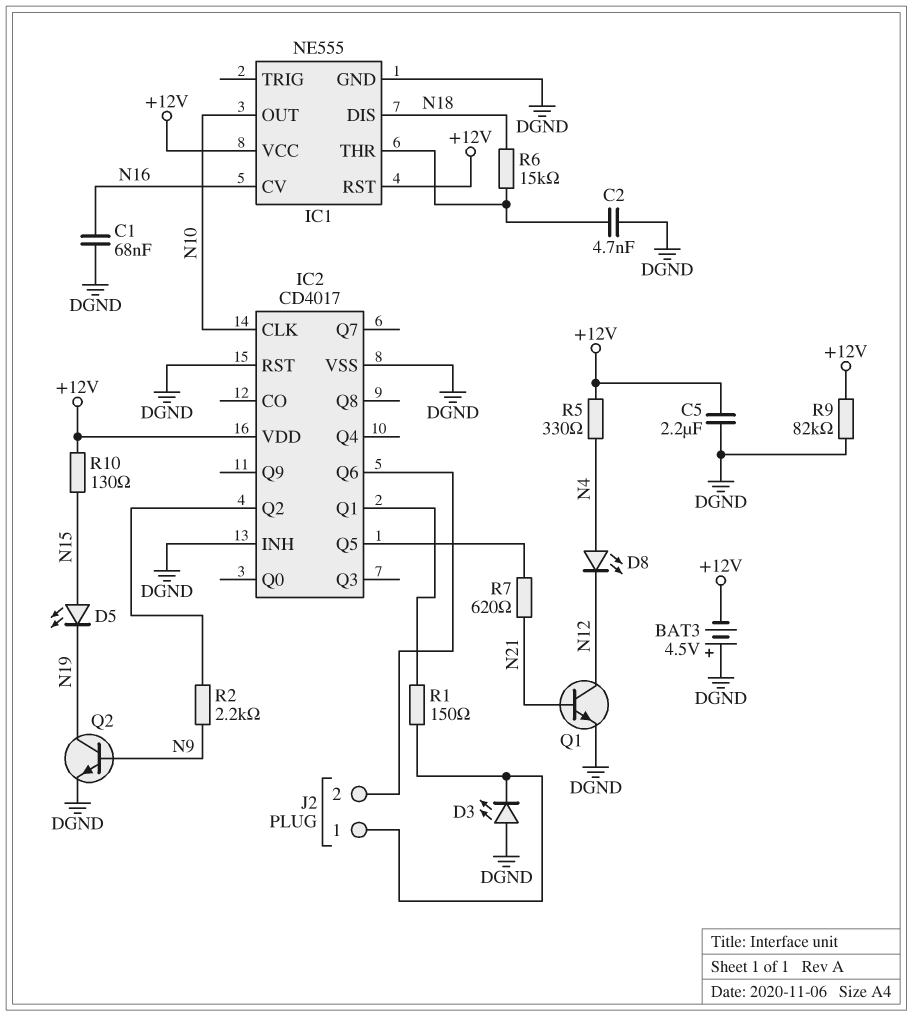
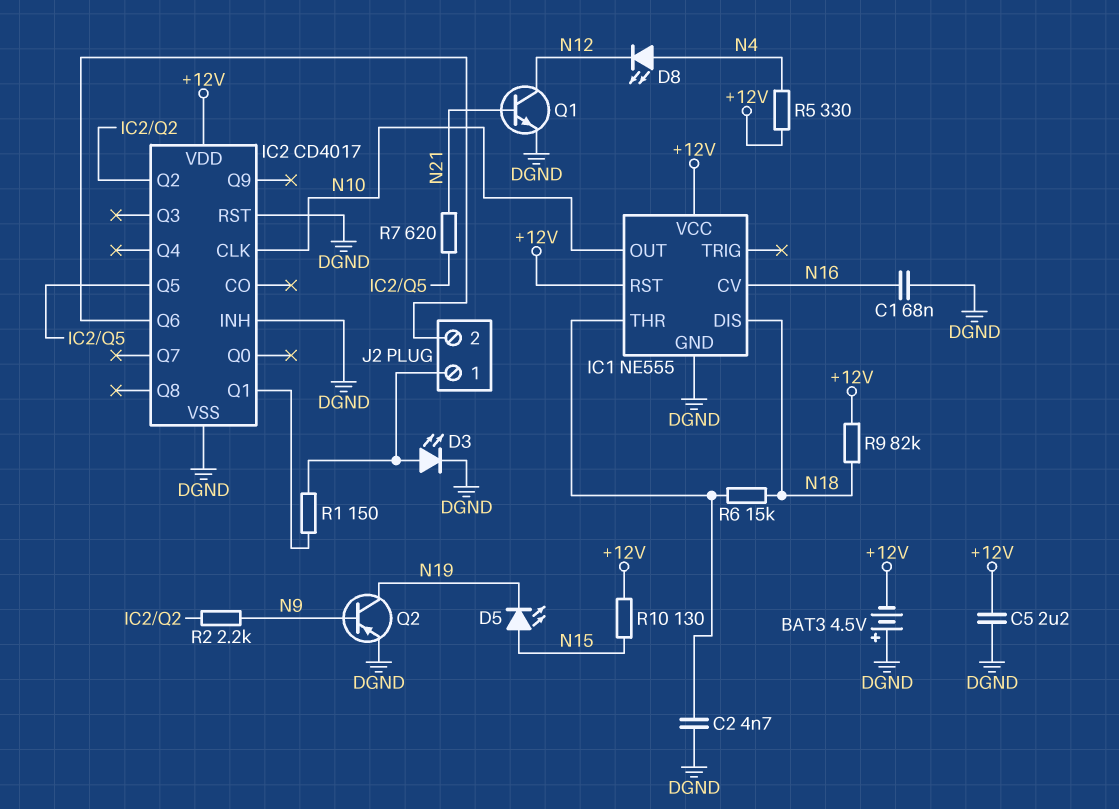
D3: LED (A DGND, K J2/1) -> LED (A J2/1, K DGND)
Q2: NPN (B N9, C N19, E DGND) -> PNP (B N9, C N19, E DGND)
R9: 82k (+12V, DGND) -> 82k (+12V, N18)

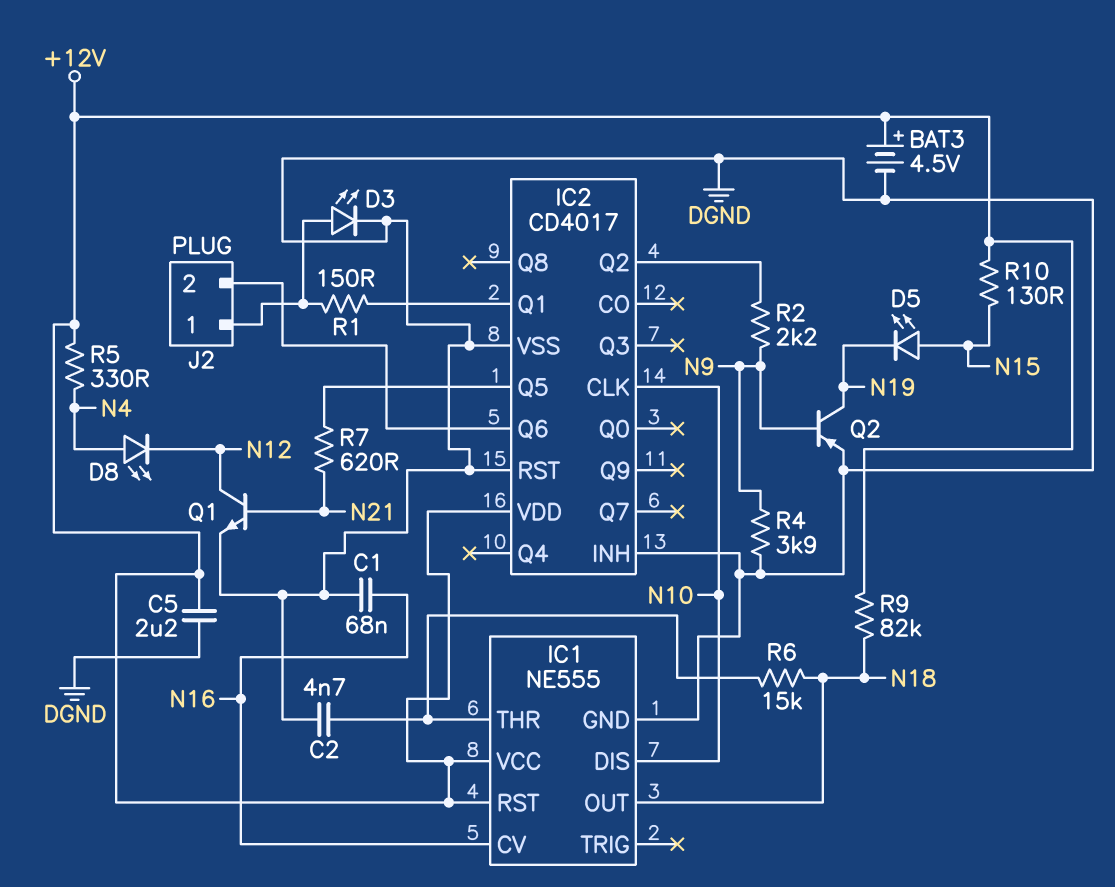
BAT3: 4.5V (plus DGND, minus +12V) -> 4.5V (plus +12V, minus DGND)
IC1 pin DIS: N18 -> N10
IC1 pin OUT: N10 -> N18
R4: none -> 3.9k (DGND, N9)

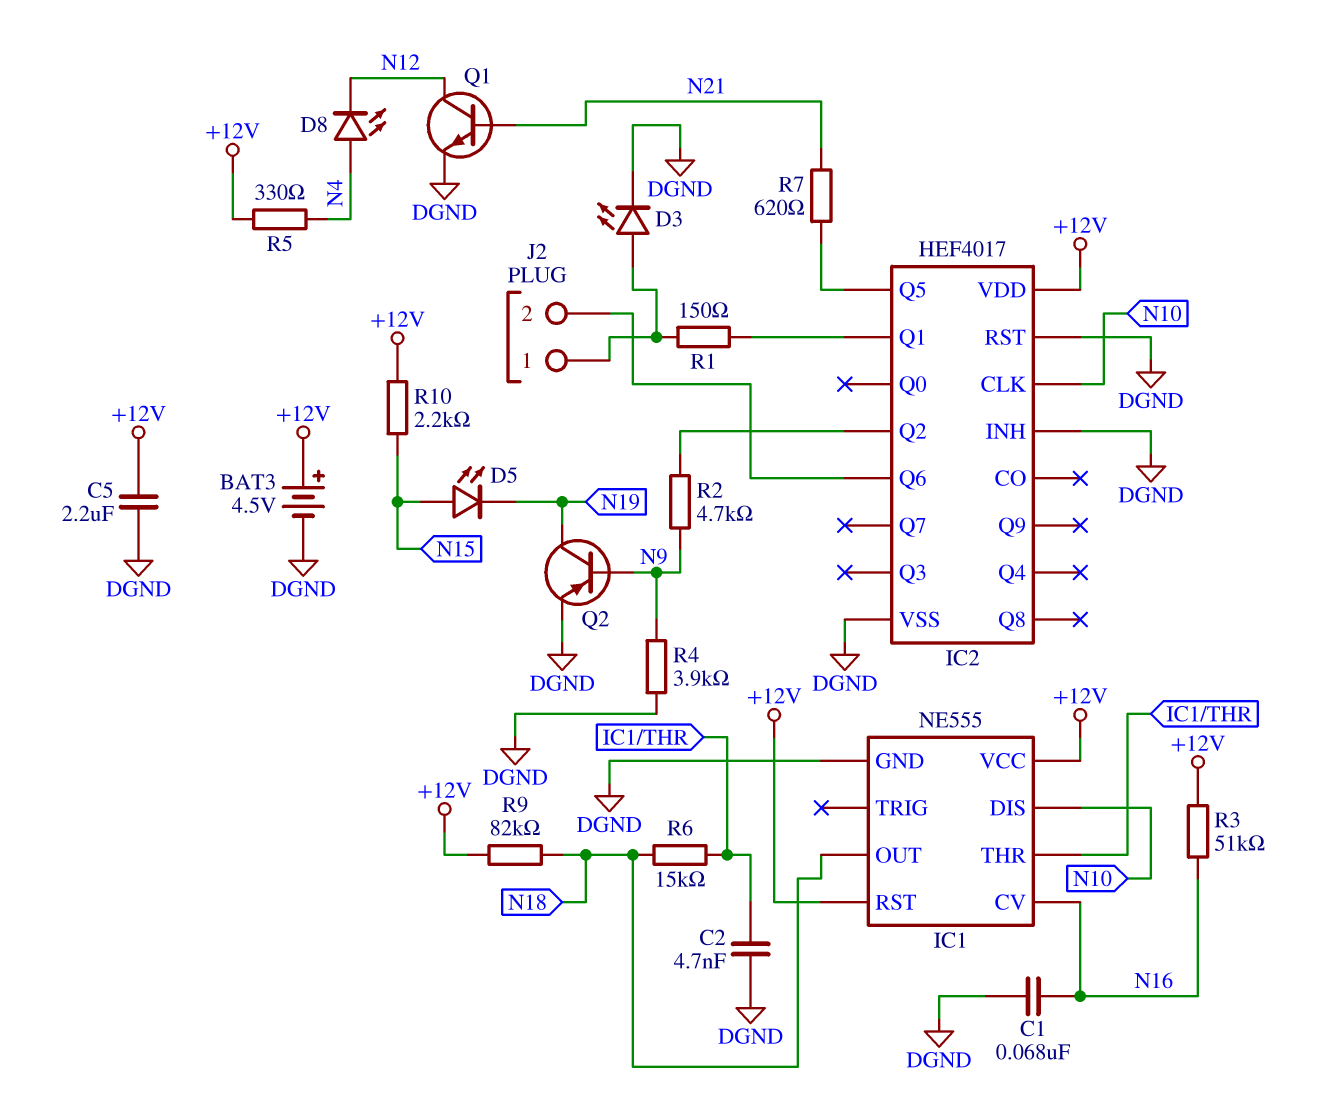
IC2: CD4017 -> HEF4017
R2: 2.2k (IC2/Q2, N9) -> 4.7k (IC2/Q2, N9)
R3: none -> 51k (+12V, N16)
R10: 130 (+12V, N15) -> 2.2k (+12V, N15)

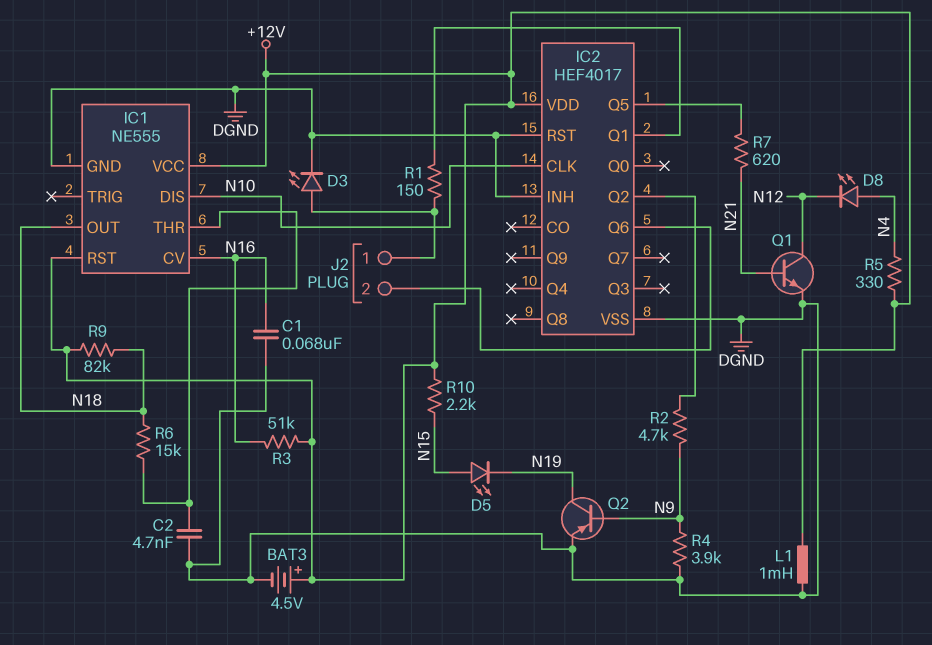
C5: 2.2uF (+12V, DGND) -> none
L1: none -> 1mH (+12V, DGND)

